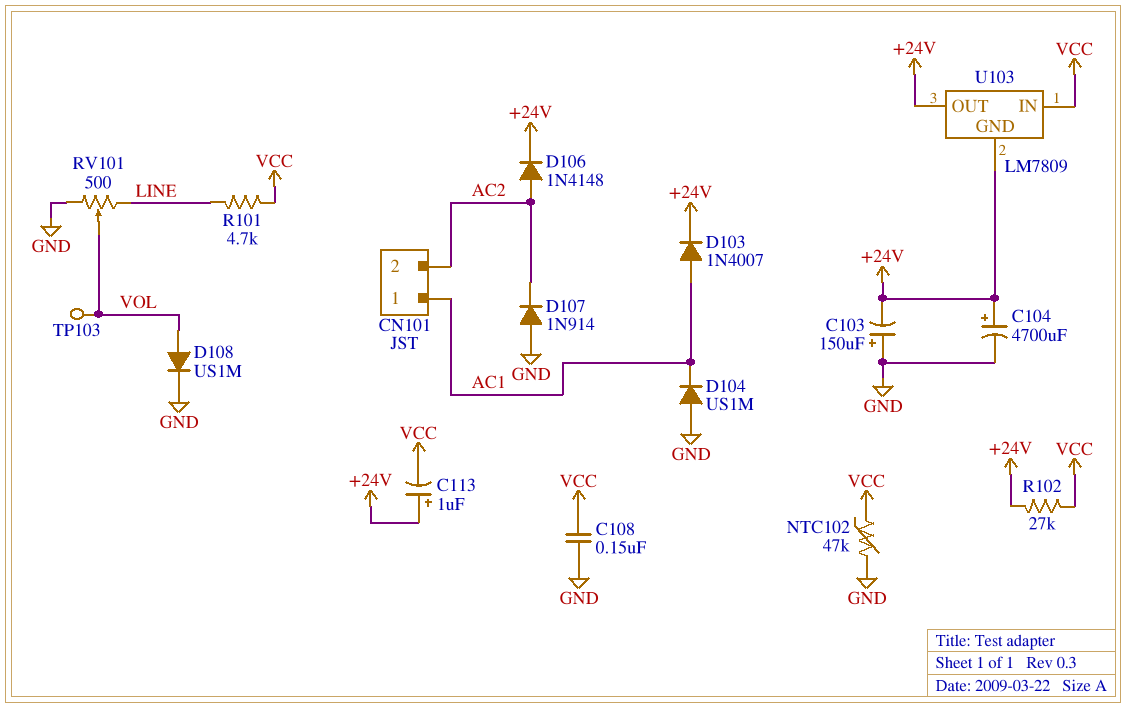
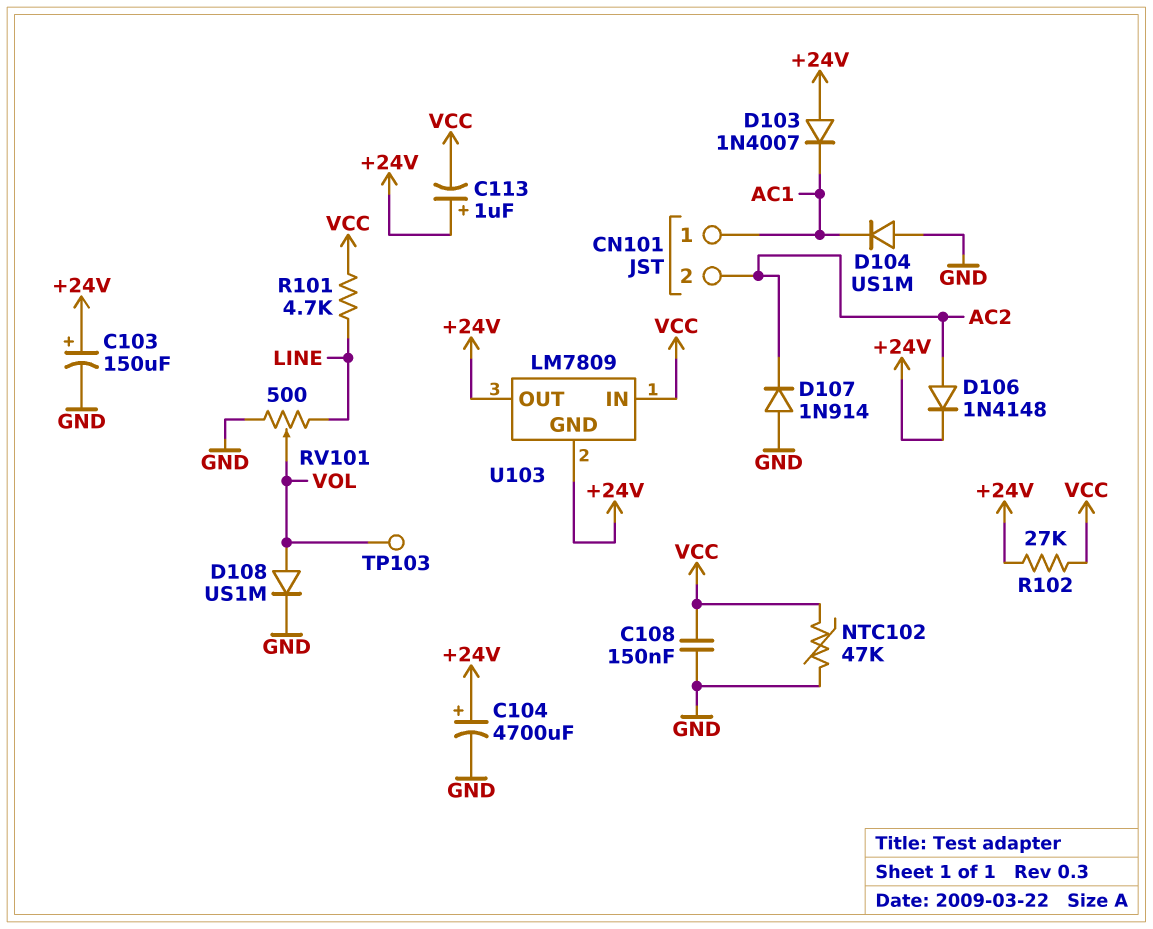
C103: 150uF (plus GND, minus +24V) -> 150uF (plus +24V, minus GND)
D103: diode 1N4007 (A AC1, K +24V) -> diode 1N4007 (A +24V, K AC1)

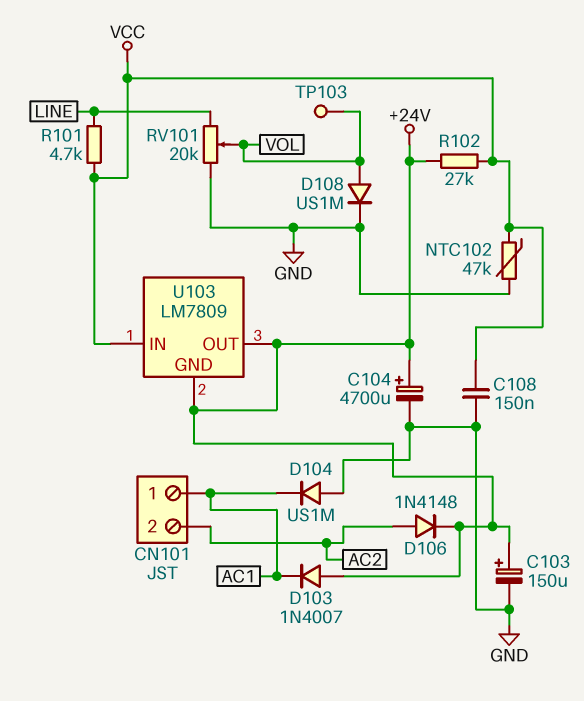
C113: 1uF (plus +24V, minus VCC) -> none
D107: diode 1N914 (A GND, K AC2) -> none
RV101: 500 (GND, LINE, wiper VOL) -> 20k (GND, LINE, wiper VOL)

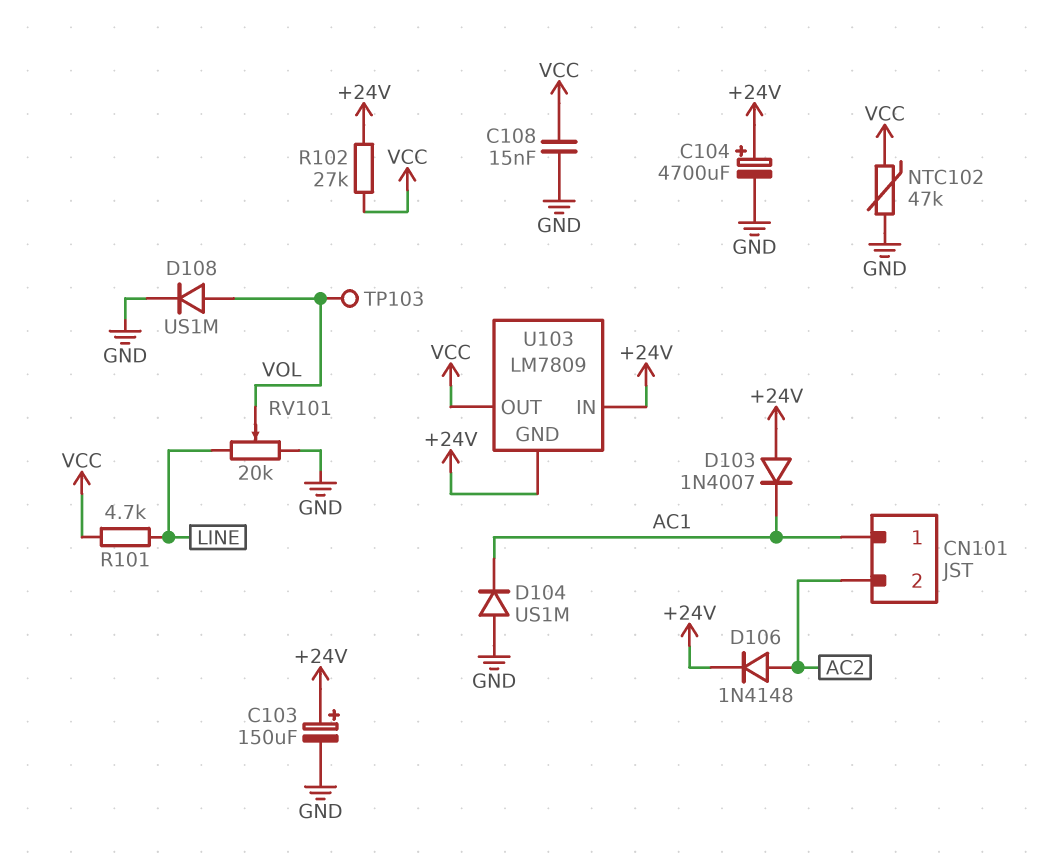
C108: 150nF (GND, VCC) -> 15nF (GND, VCC)
U103 pin IN: VCC -> +24V
U103 pin OUT: +24V -> VCC

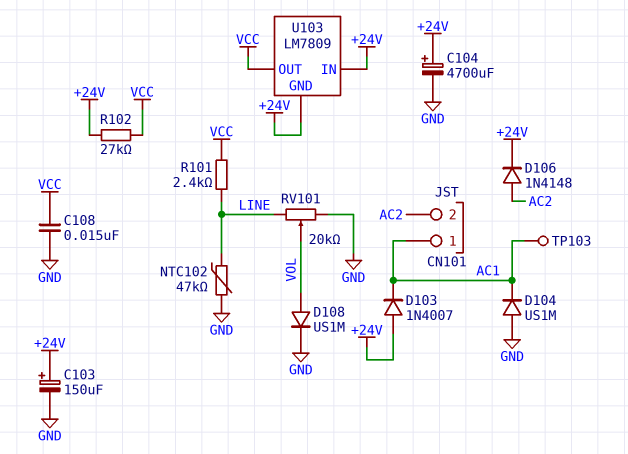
NTC102: 47k (GND, VCC) -> 47k (GND, LINE)
R101: 4.7k (LINE, VCC) -> 2.4k (LINE, VCC)
TP103: test point (VOL) -> test point (AC1)

